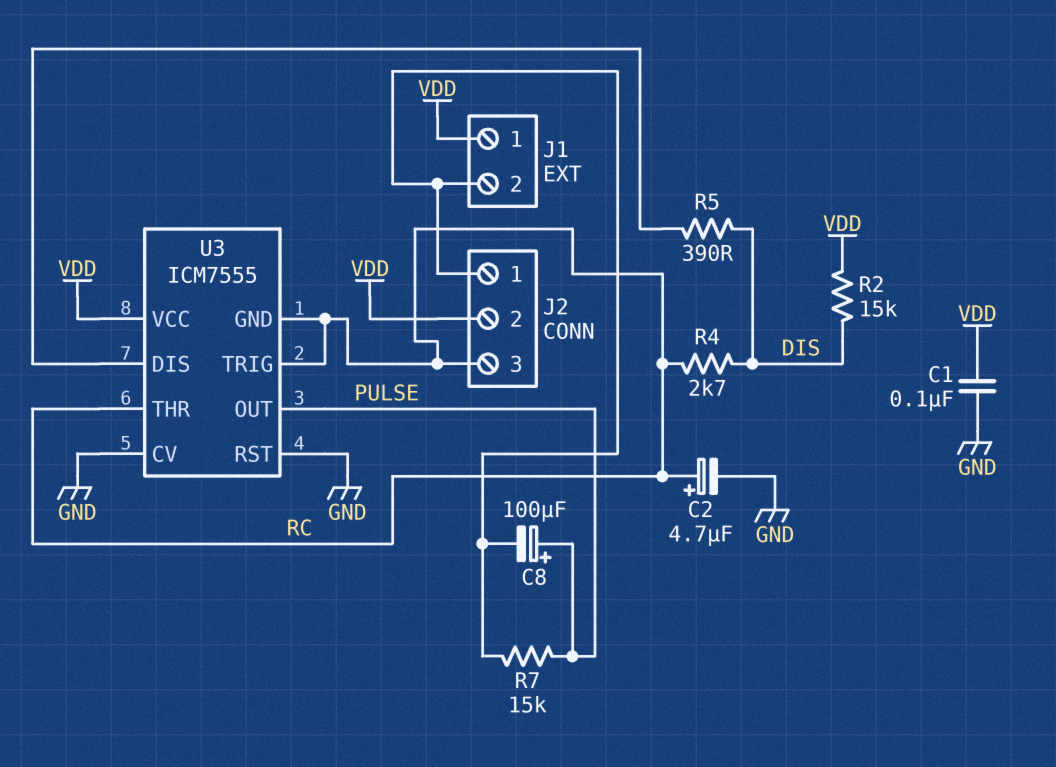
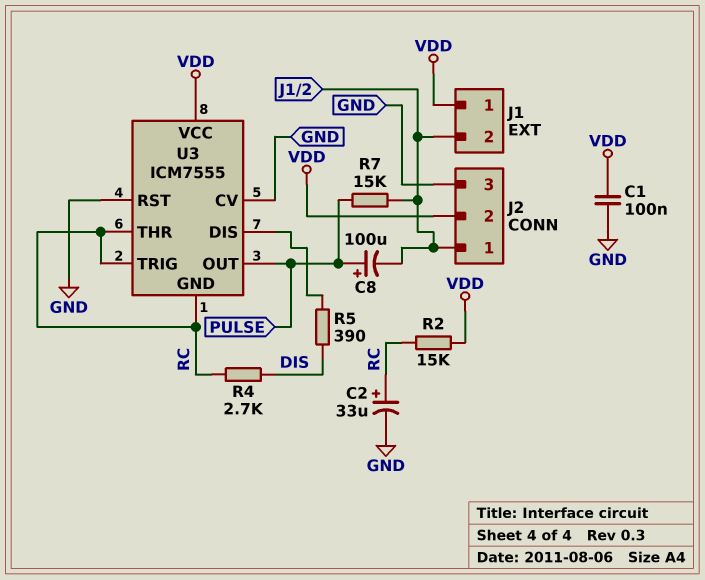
C2: 4.7uF (plus RC, minus GND) -> 33uF (plus RC, minus GND)
J2 pin 3: RC -> GND
R2: 15k (DIS, VDD) -> 15k (RC, VDD)

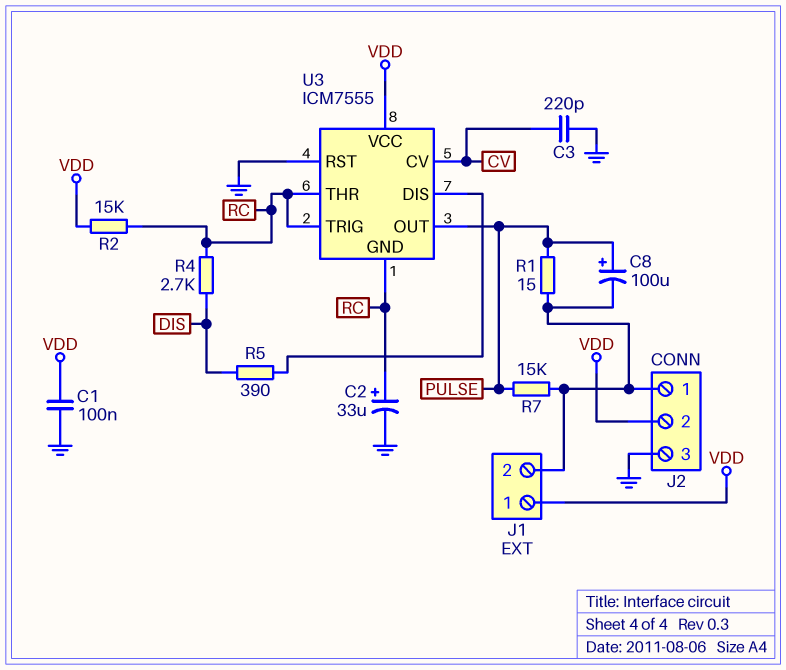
C3: none -> 220pF (CV, GND)
R1: none -> 15 (J1/2, PULSE)
U3 pin CV: GND -> CV

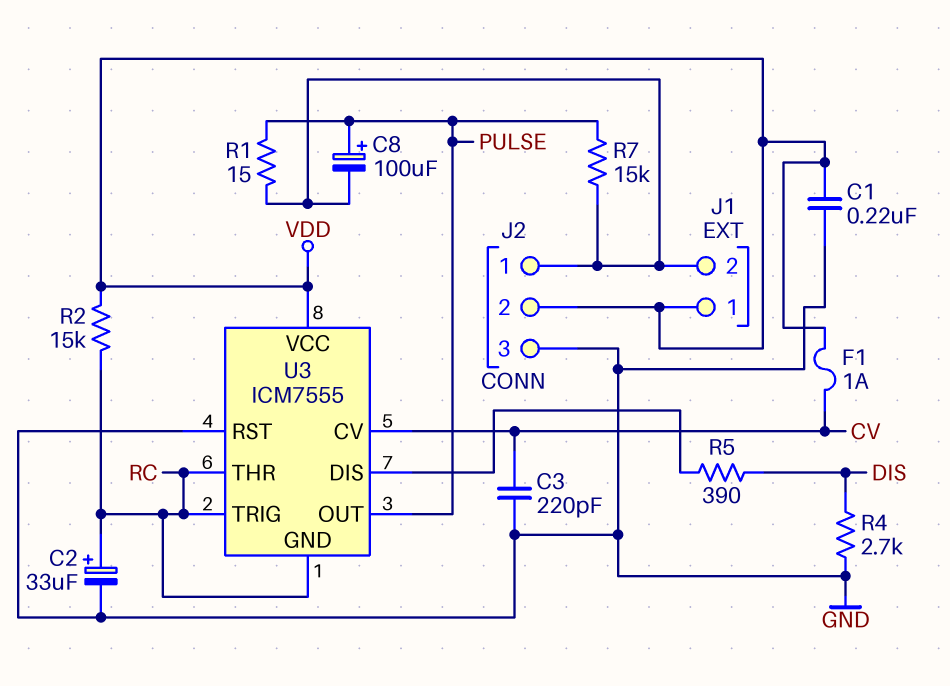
C1: 100nF (GND, VDD) -> 220nF (GND, VDD)
F1: none -> 1A (CV, VDD)
R4: 2.7k (DIS, RC) -> 2.7k (DIS, GND)

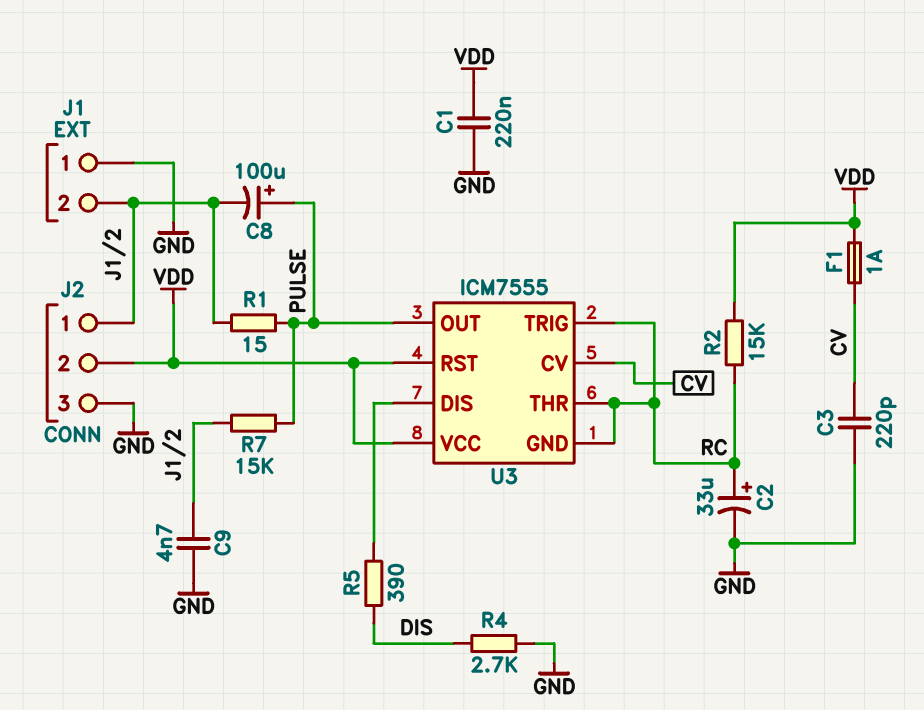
C9: none -> 4.7nF (GND, J1/2)
J1 pin 1: VDD -> GND
U3 pin RST: GND -> VDD

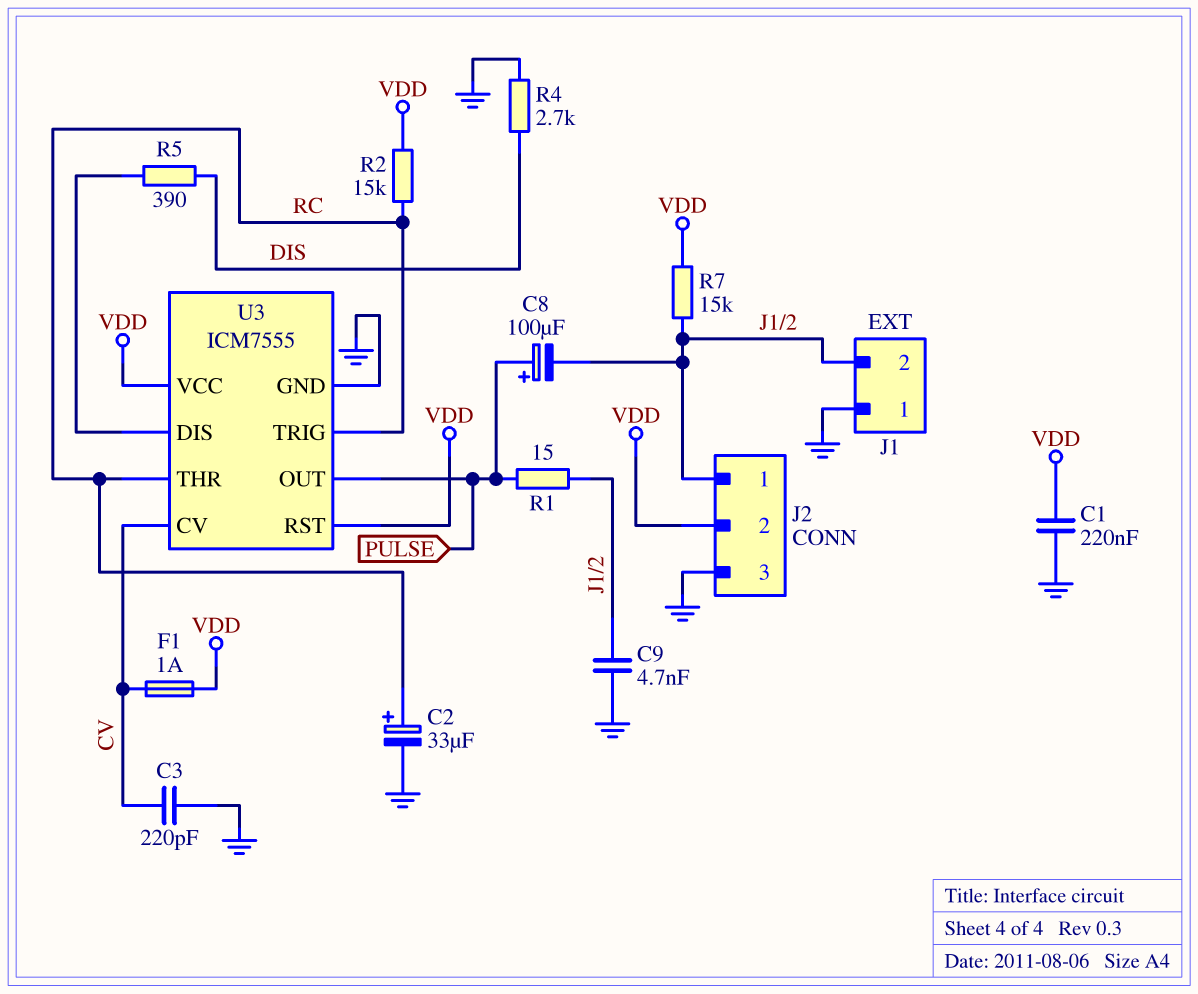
R7: 15k (J1/2, PULSE) -> 15k (J1/2, VDD)
U3 pin GND: RC -> GND

